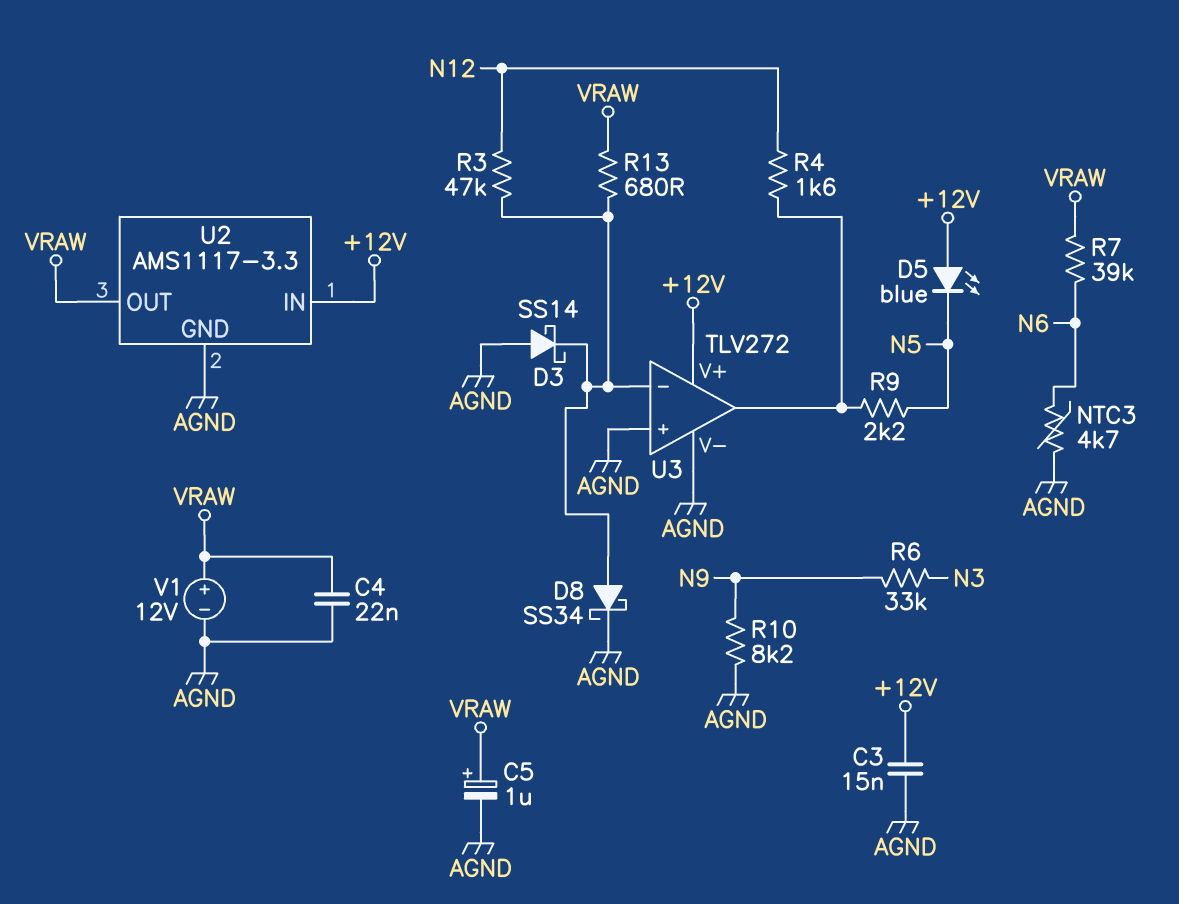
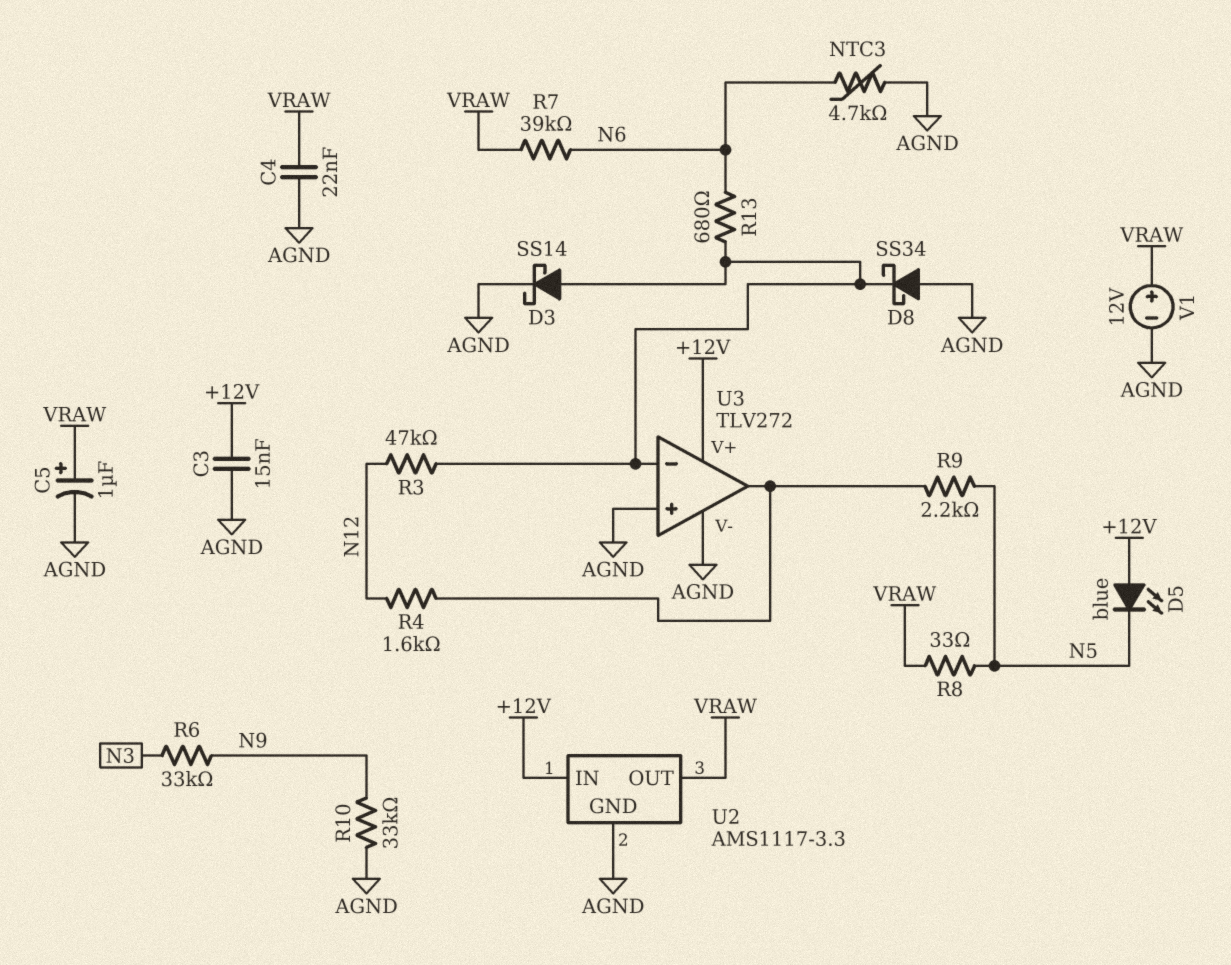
D3: schottky SS14 (A AGND, K U3/in-) -> schottky SS14 (A U3/in-, K AGND)
D8: schottky SS34 (A U3/in-, K AGND) -> schottky SS34 (A AGND, K U3/in-)
R8: none -> 33 (N5, VRAW)
R10: 8.2k (AGND, N9) -> 33k (AGND, N9)
R13: 680 (U3/in-, VRAW) -> 680 (N6, U3/in-)

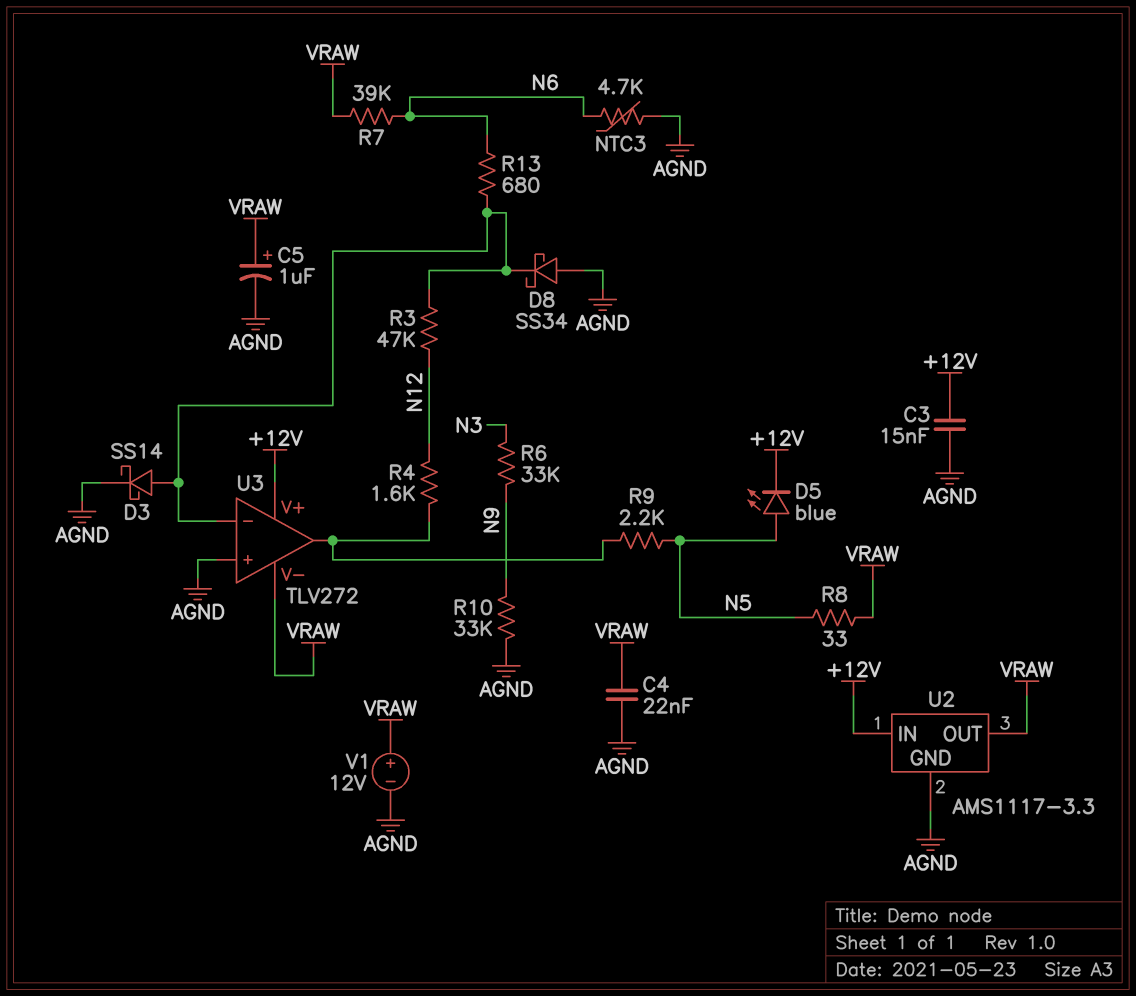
D5: LED blue (A +12V, K N5) -> LED blue (A N5, K +12V)
U3 pin V-: AGND -> VRAW

